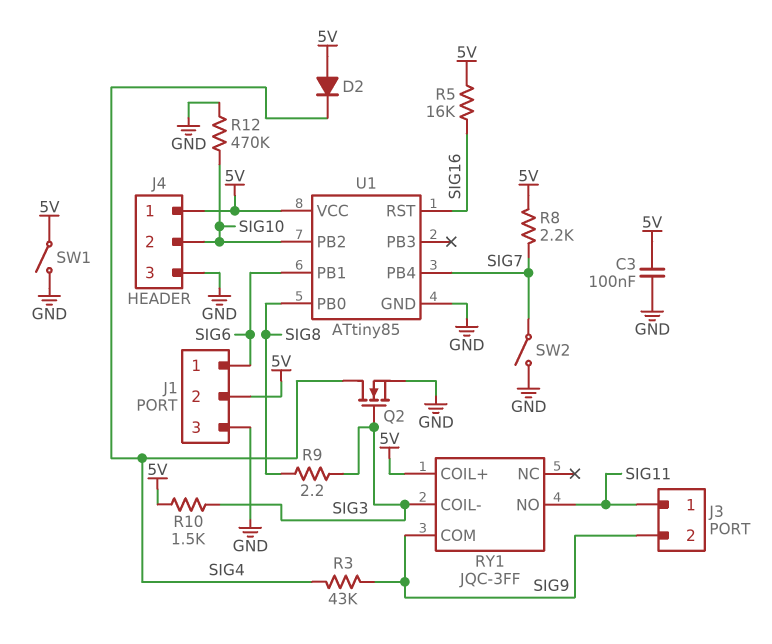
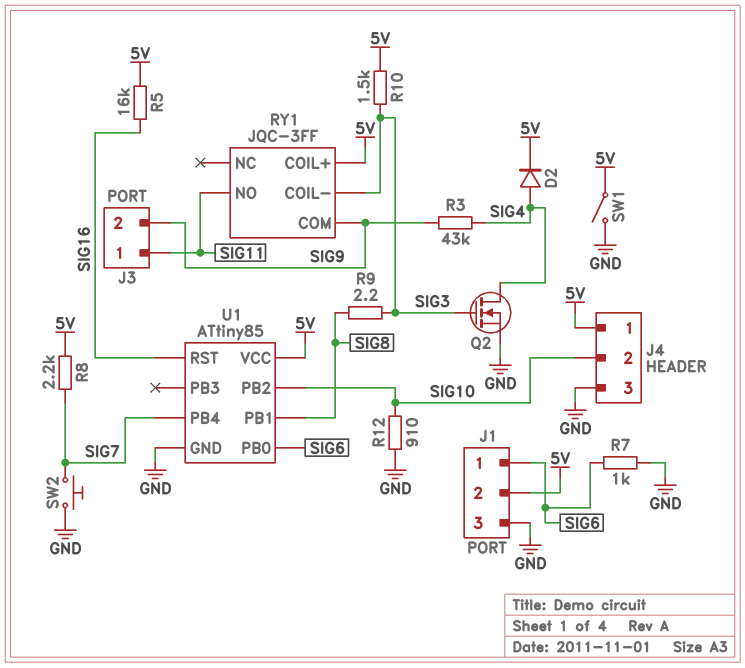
C3: 100nF (5V, GND) -> none
D2: diode (A 5V, K SIG4) -> diode (A SIG4, K 5V)
R7: none -> 1k (GND, SIG6)
R12: 470k (GND, SIG10) -> 910 (GND, SIG10)
SW2: switch (GND, SIG7) -> button (GND, SIG7)
U1 pin PB0: SIG8 -> SIG6
U1 pin PB1: SIG6 -> SIG8

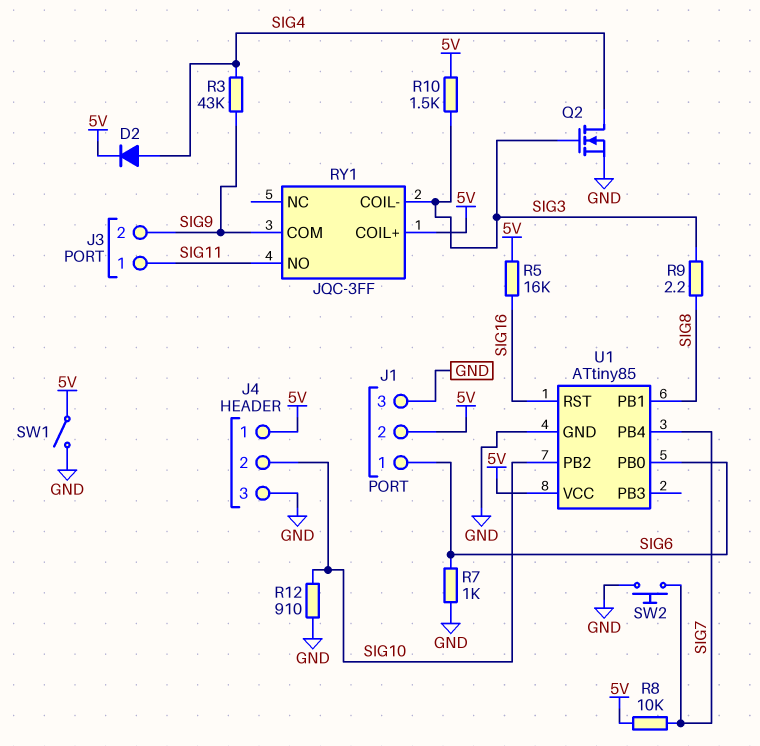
R8: 2.2k (5V, SIG7) -> 10k (5V, SIG7)

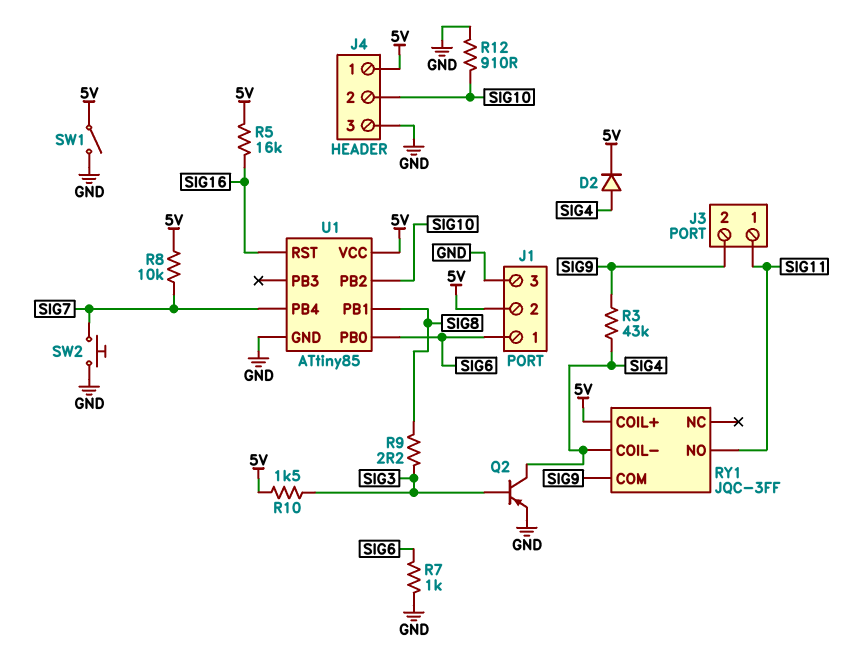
Q2: NMOS (G SIG3, D SIG4, S GND) -> PNP (B SIG3, C SIG4, E GND)
RY1 pin COIL-: SIG3 -> SIG4

